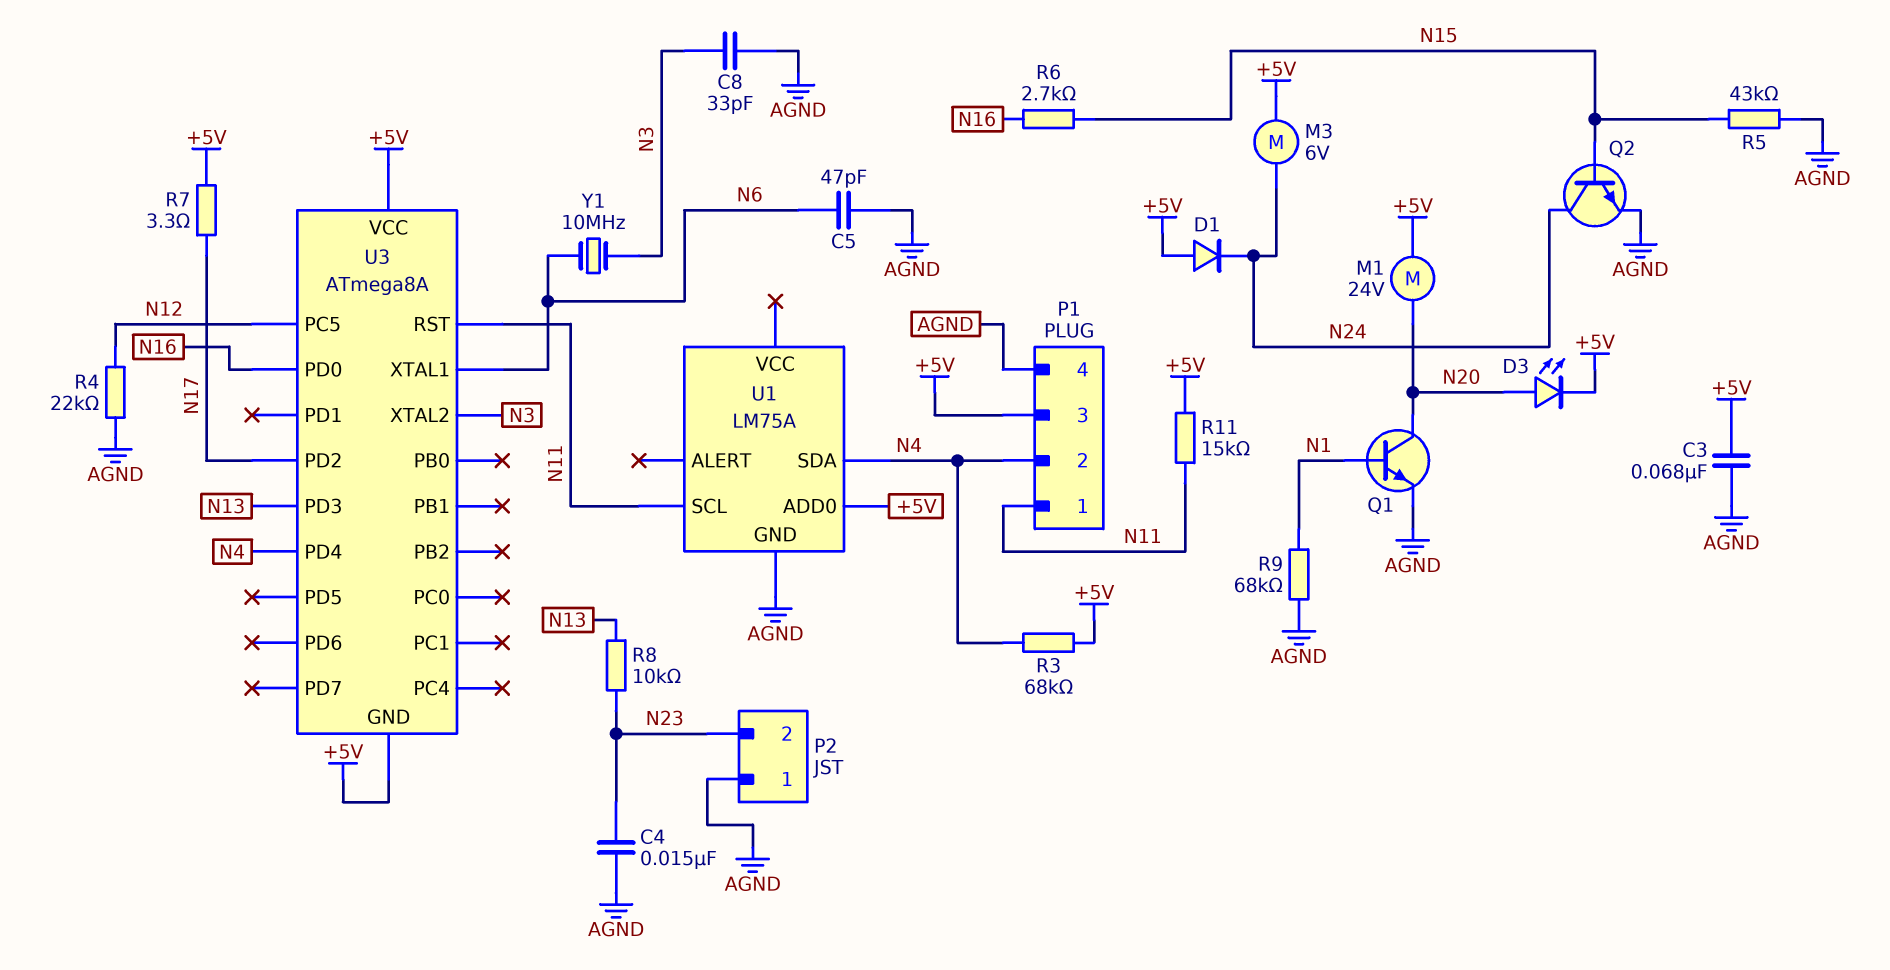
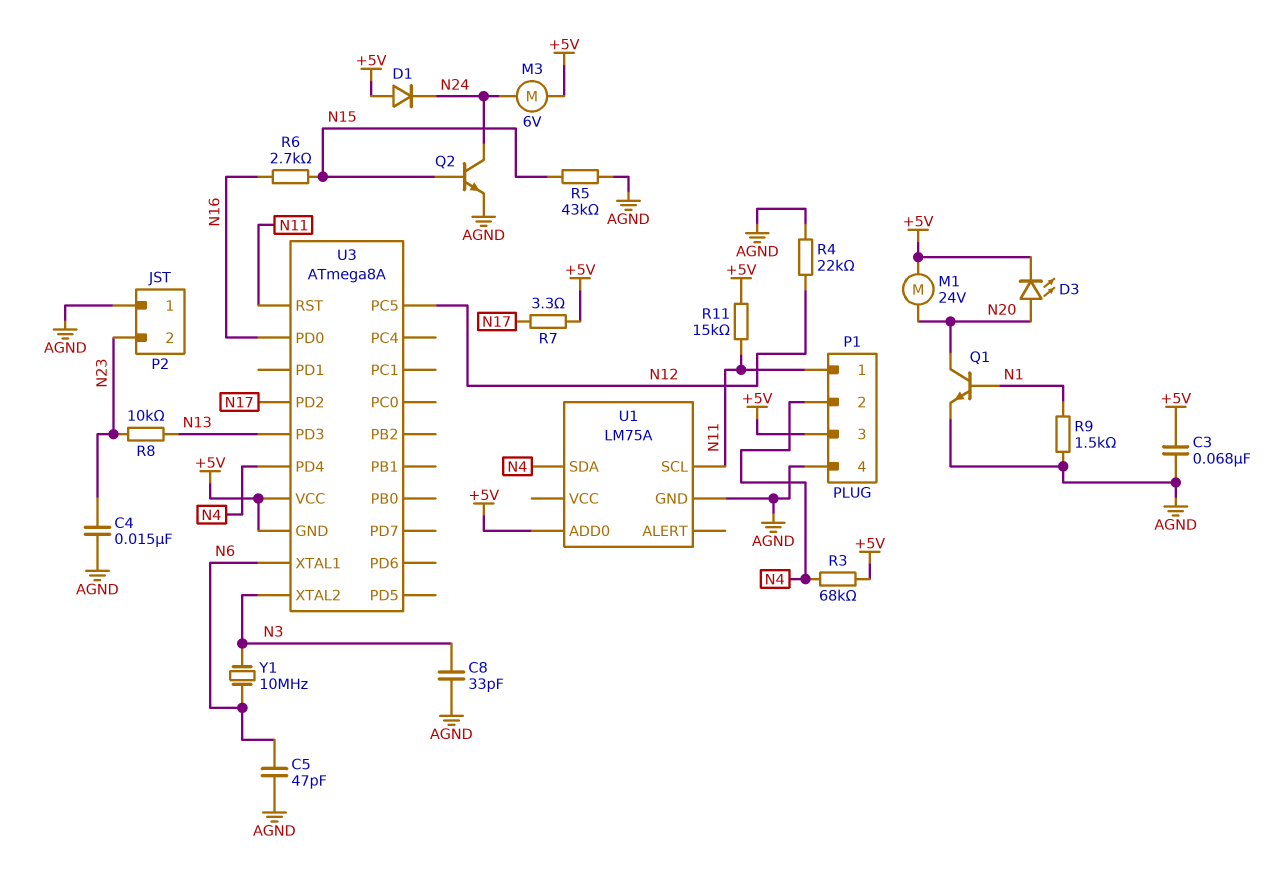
R9: 68k (AGND, N1) -> 1.5k (AGND, N1)

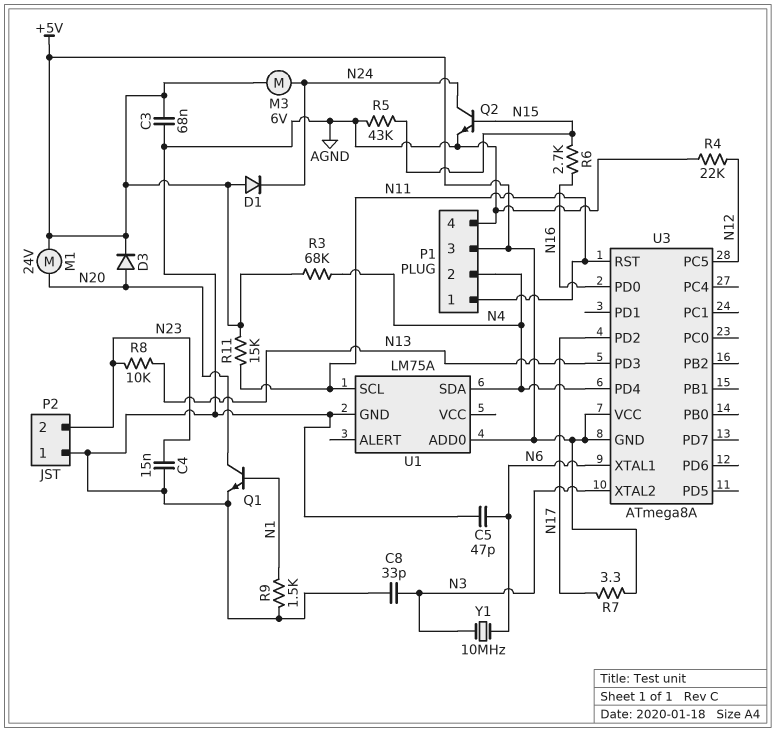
D3: LED (A N20, K +5V) -> diode (A N20, K +5V)

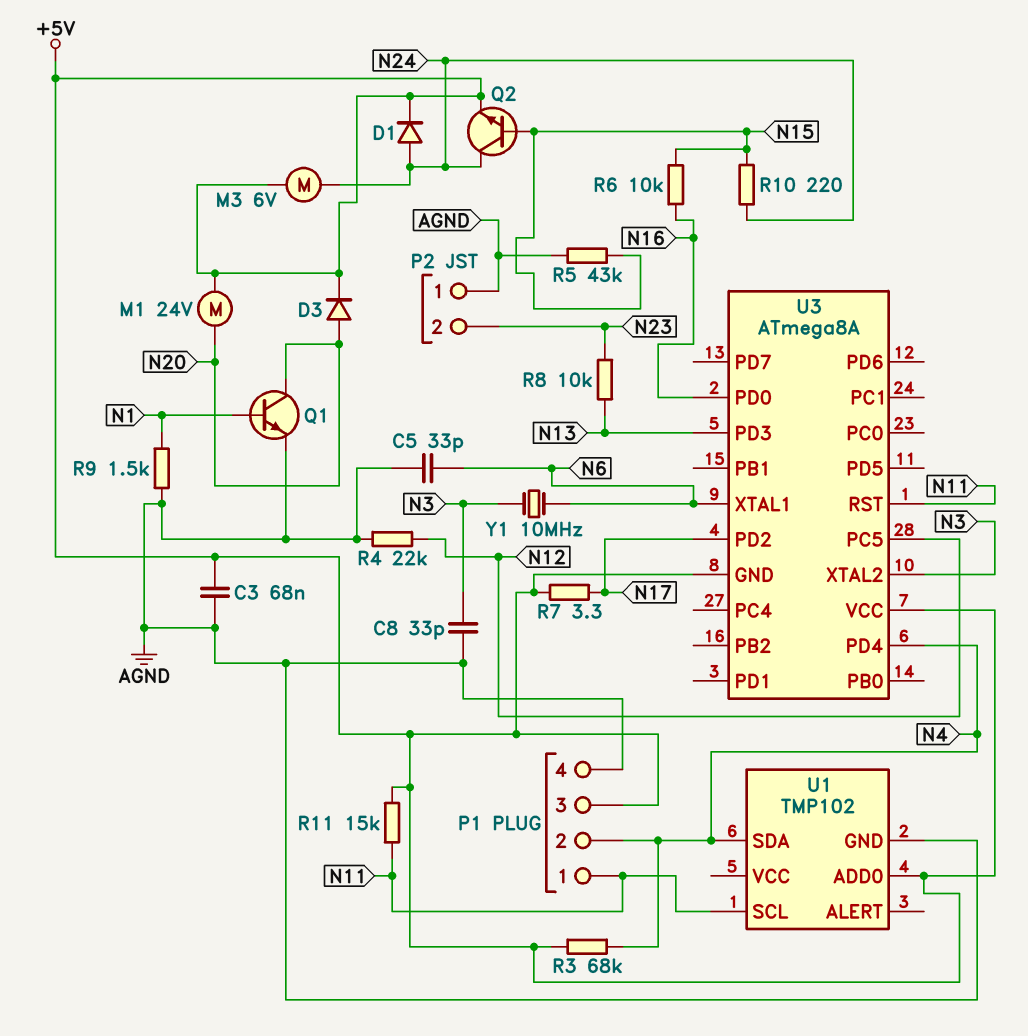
C4: 15nF (AGND, N23) -> none
C5: 47pF (AGND, N6) -> 33pF (AGND, N6)
D1: diode (A +5V, K N24) -> diode (A N24, K +5V)
Q2: NPN (B N15, C N24, E AGND) -> NPN (B N15, C N24, E +5V)
R6: 2.7k (N15, N16) -> 10k (N15, N16)
R10: none -> 220 (N15, N24)
U1: LM75A -> TMP102

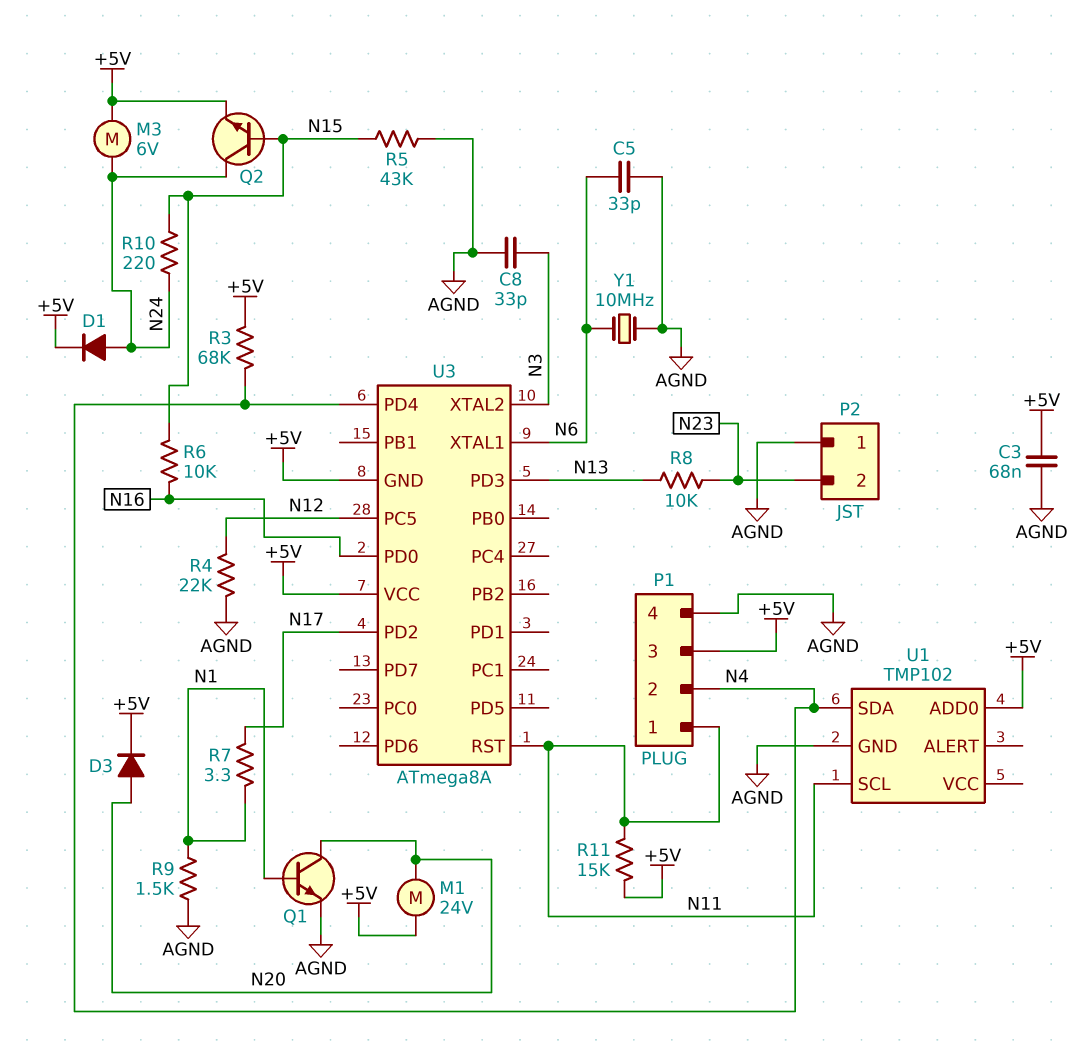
R7: 3.3 (+5V, N17) -> 3.3 (N1, N17)
Y1: 10MHz (N3, N6) -> 10MHz (AGND, N6)

